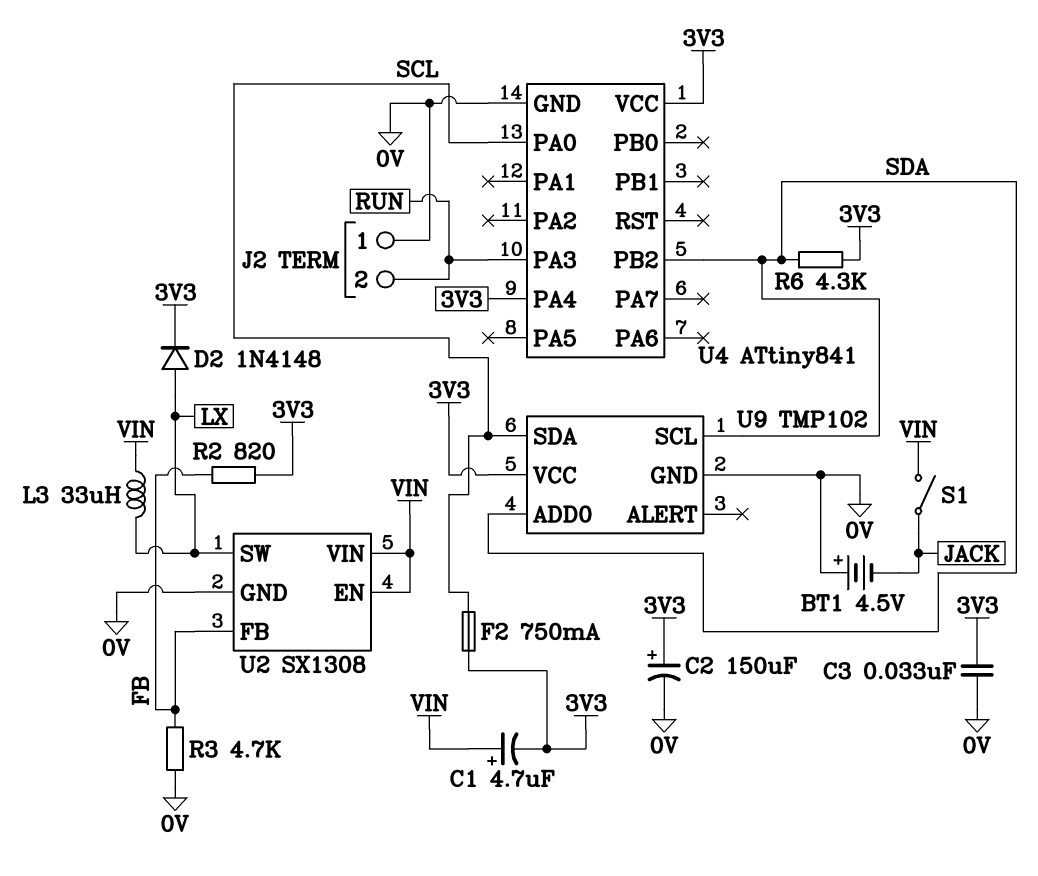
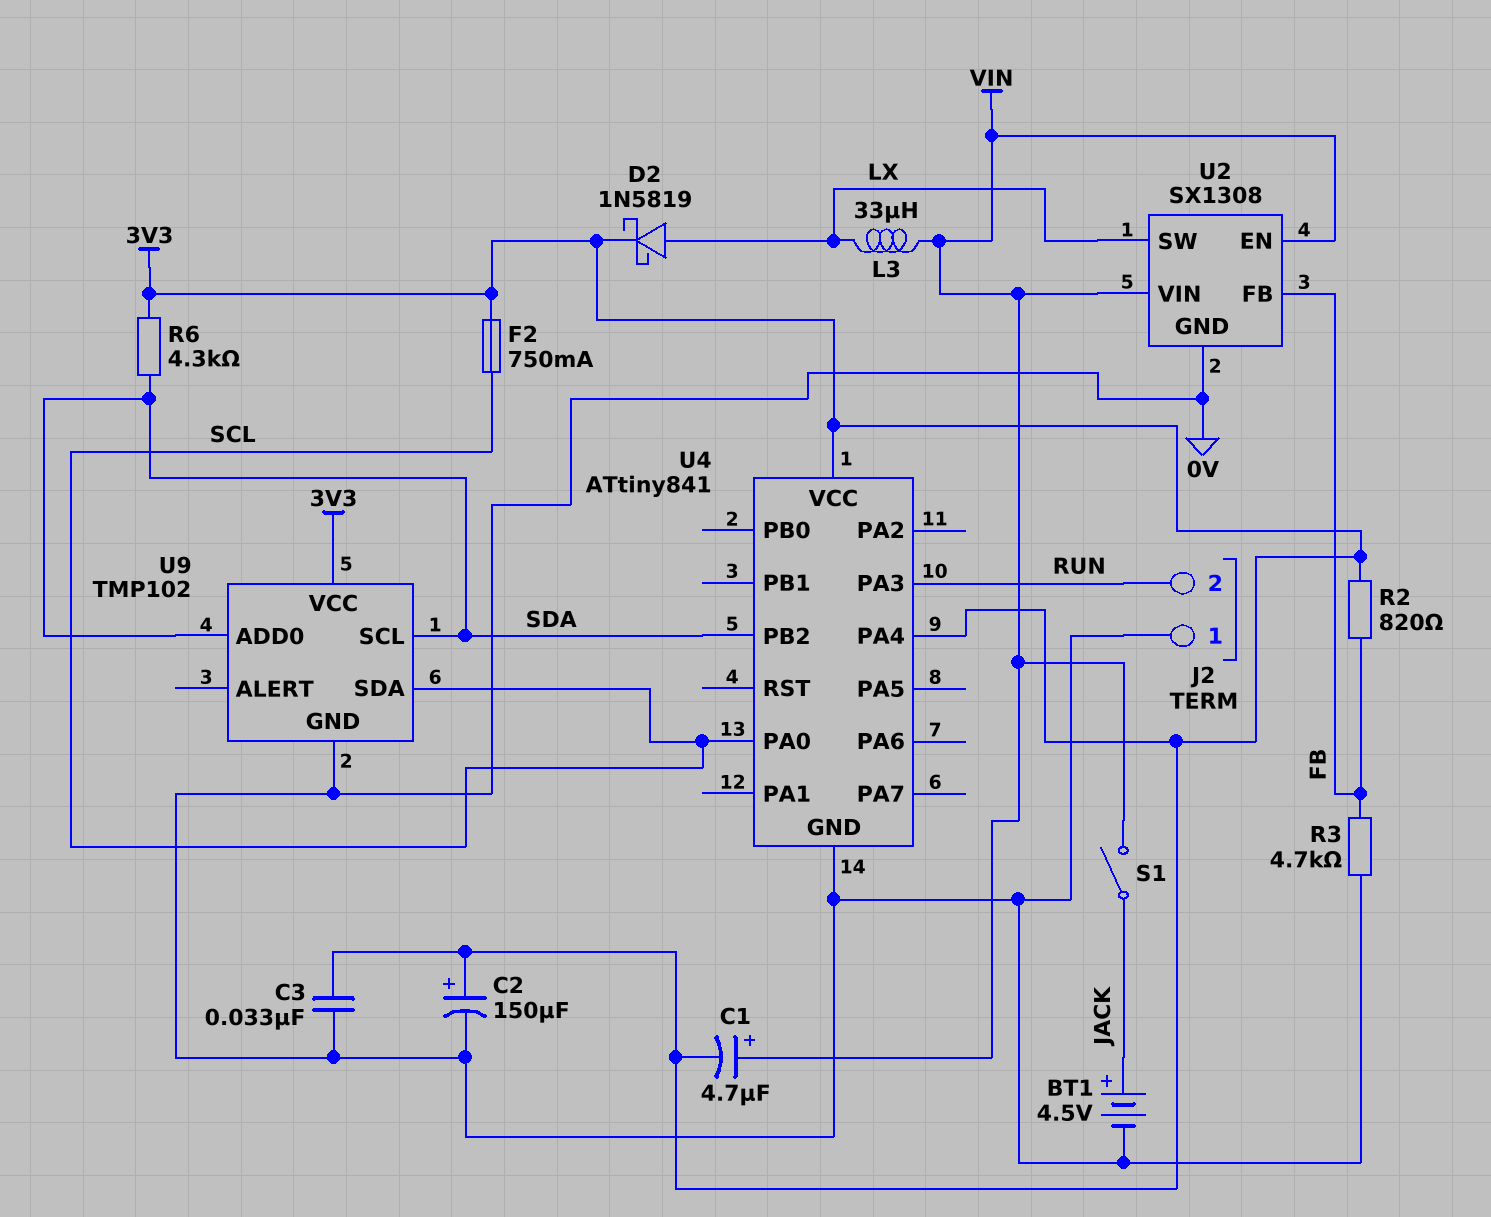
BT1: 4.5V (plus 0V, minus JACK) -> 4.5V (plus JACK, minus 0V)
D2: diode 1N4148 (A LX, K 3V3) -> schottky 1N5819 (A LX, K 3V3)

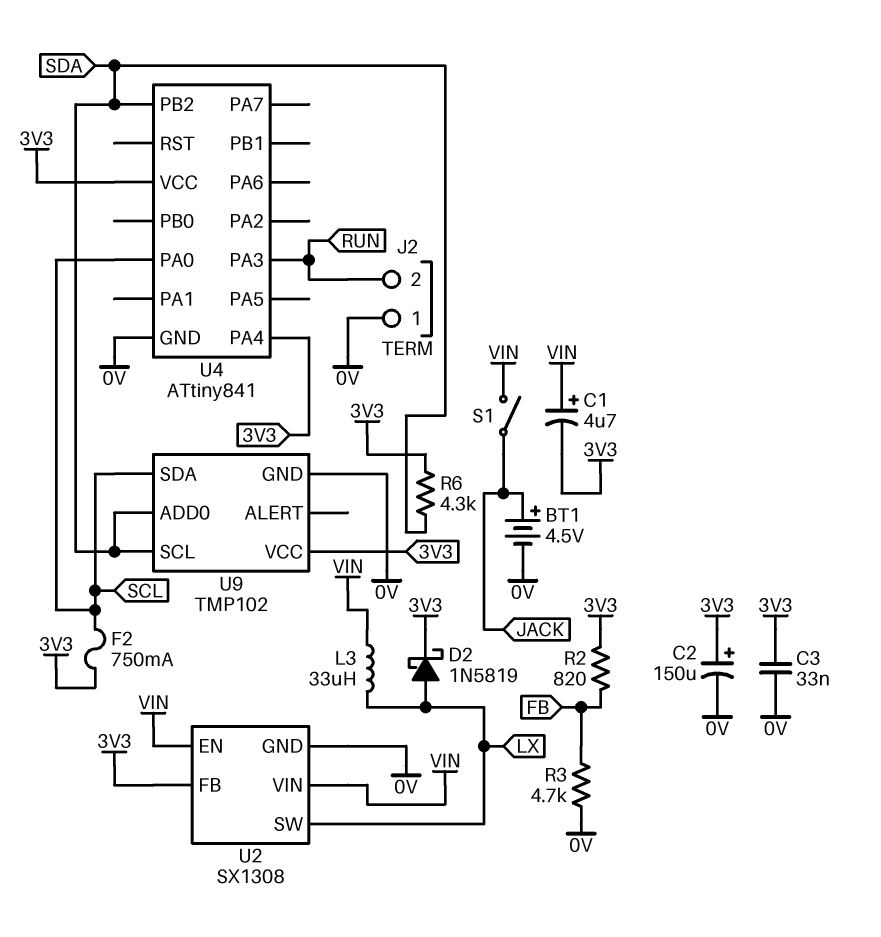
U2 pin FB: FB -> 3V3

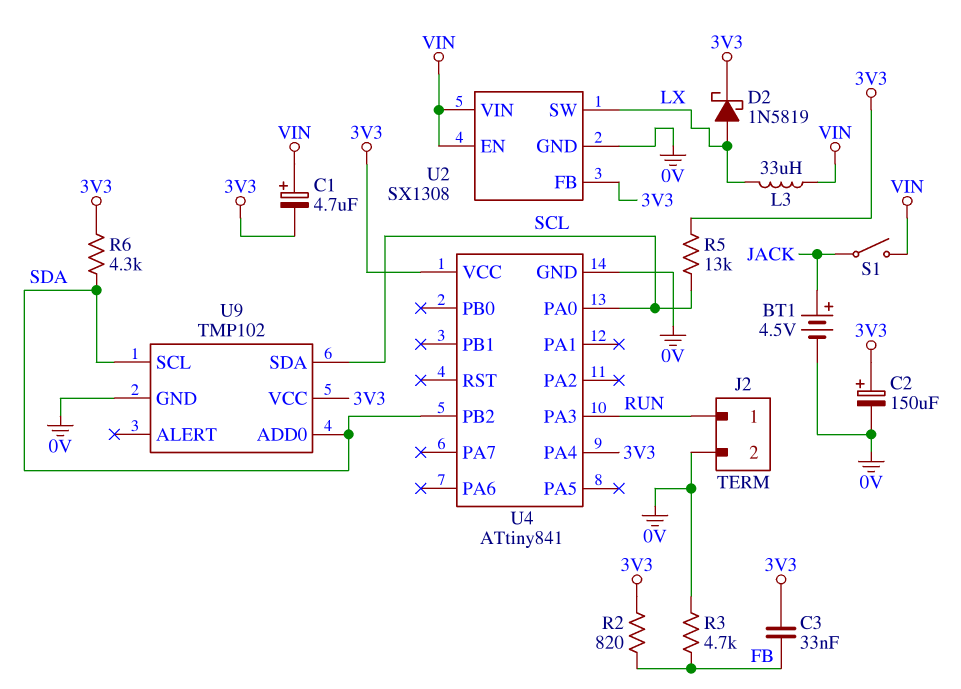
C3: 33nF (0V, 3V3) -> 33nF (3V3, FB)
F2: 750mA (3V3, SCL) -> none
J2 pin 1: 0V -> RUN
J2 pin 2: RUN -> 0V
R5: none -> 13k (3V3, SCL)

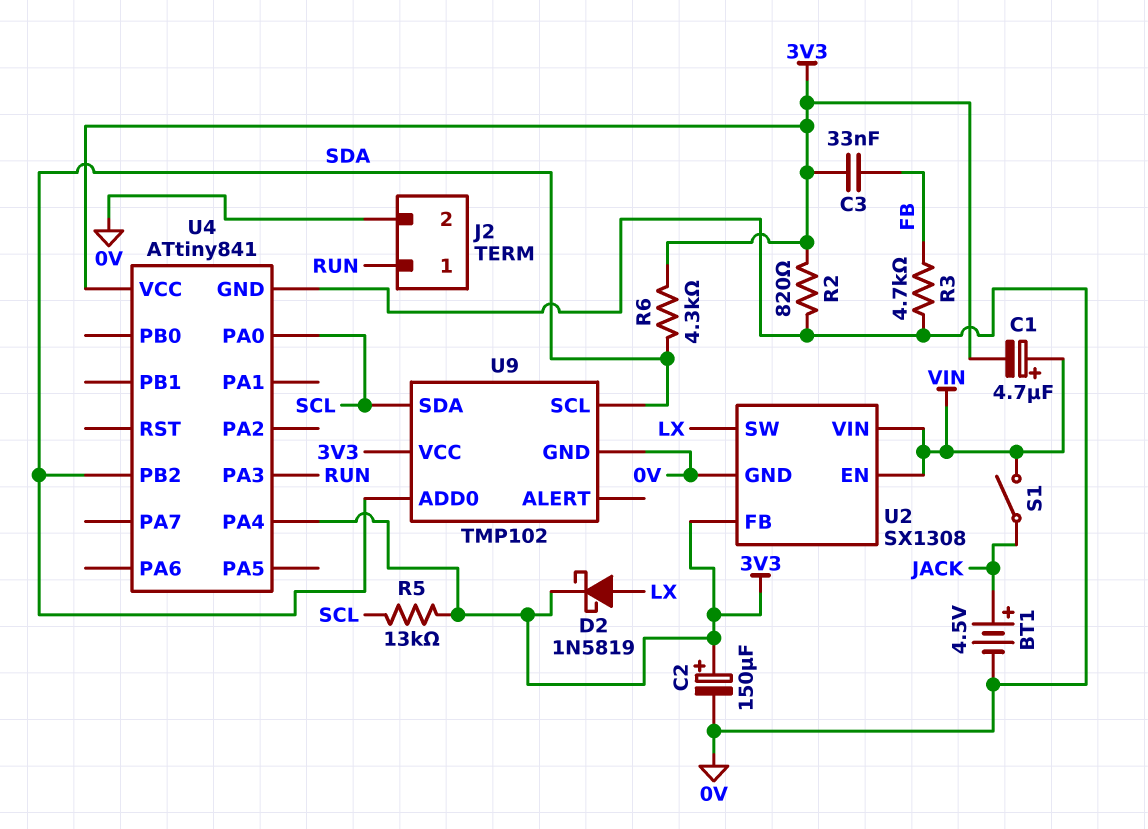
L3: 33uH (LX, VIN) -> none
R2: 820 (3V3, FB) -> 820 (0V, 3V3)

